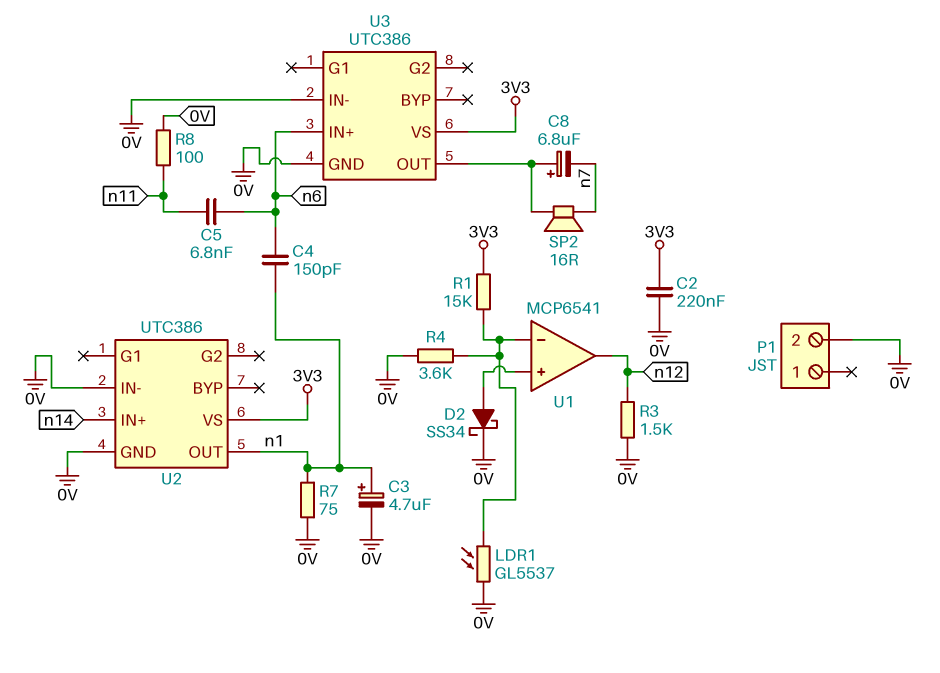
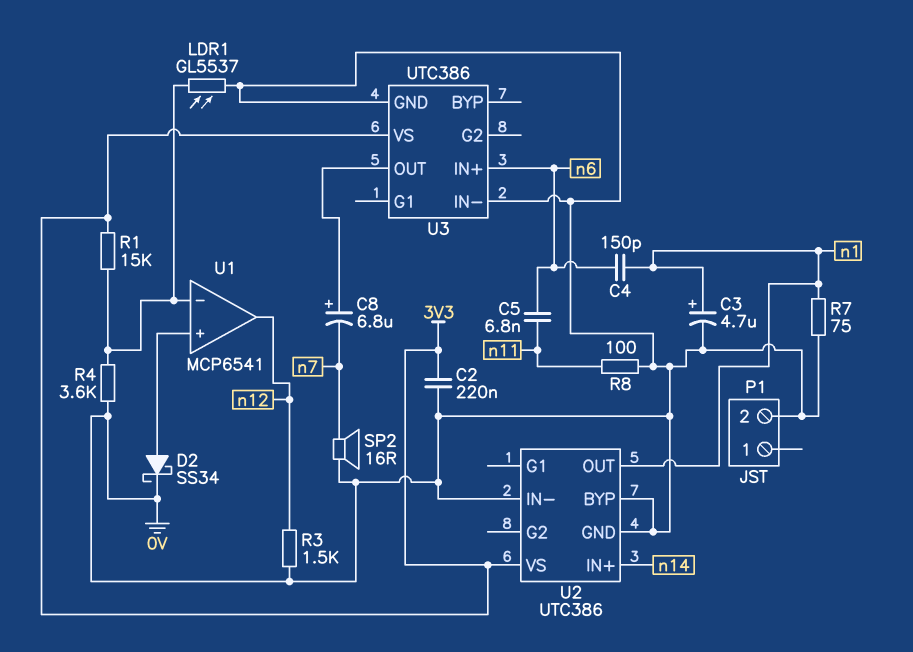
SP2: speaker 16R (U3/OUT, n7) -> speaker 16R (0V, n7)
U2 pin BYP: none -> 0V

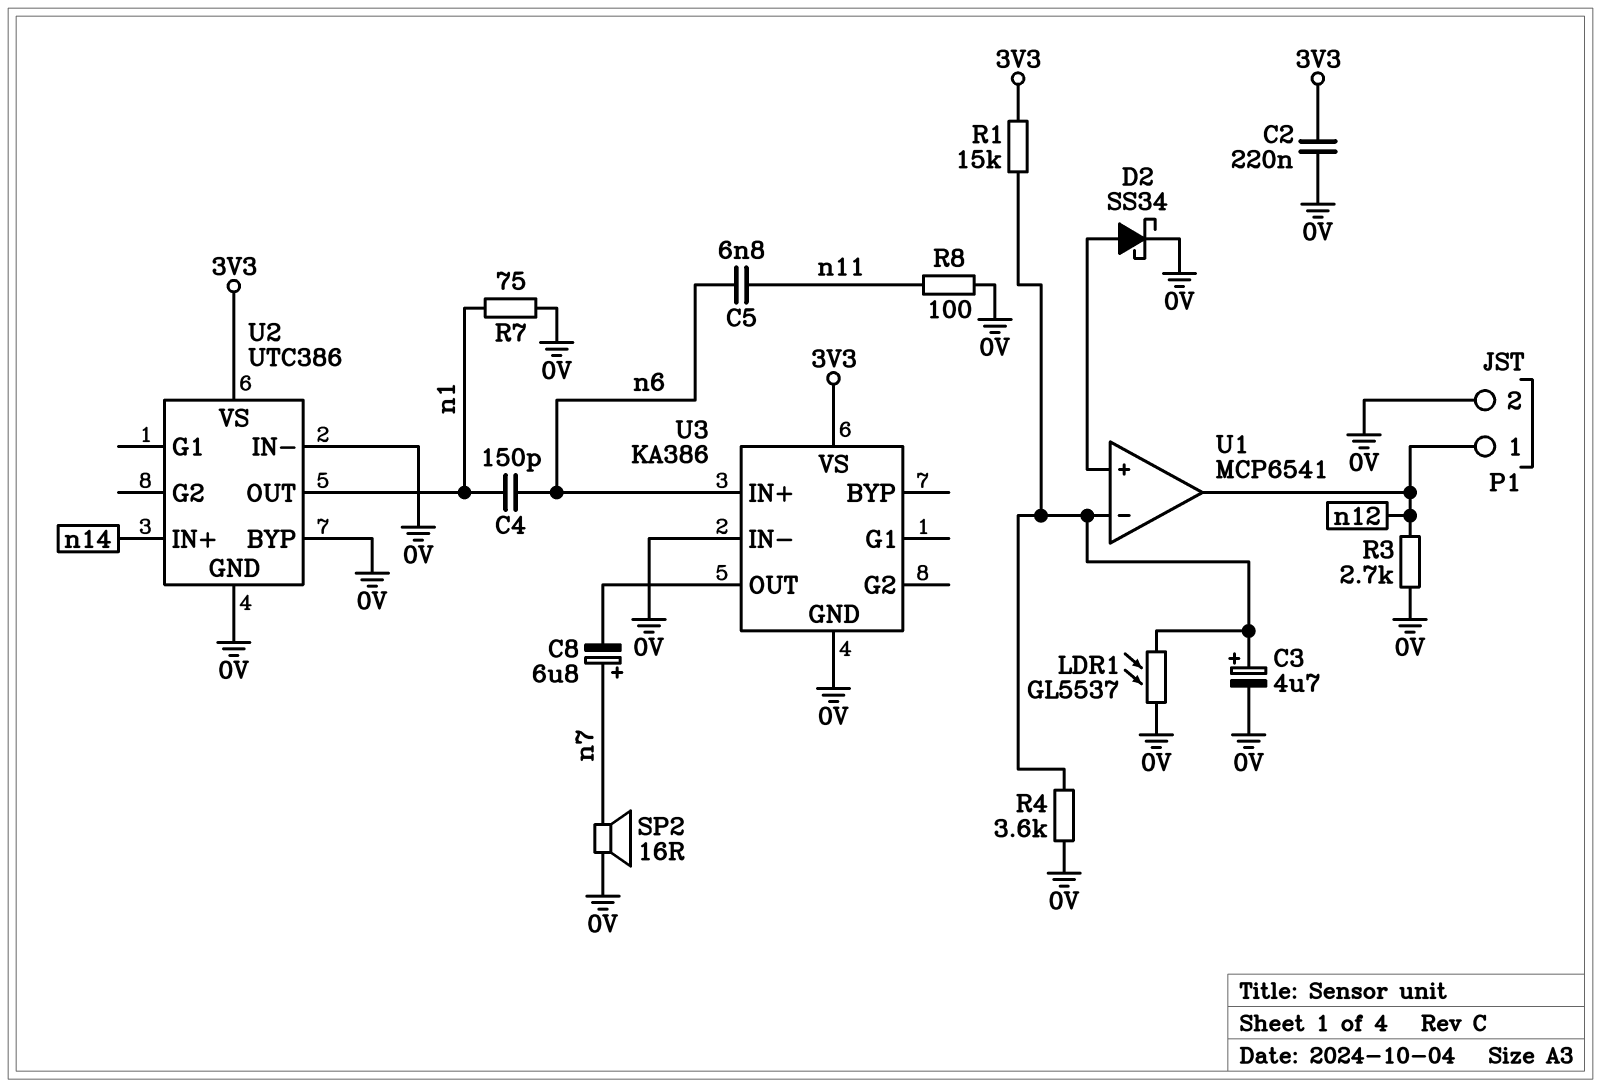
C3: 4.7uF (plus n1, minus 0V) -> 4.7uF (plus U1/in-, minus 0V)
C8: 6.8uF (plus U3/OUT, minus n7) -> 6.8uF (plus n7, minus U3/OUT)
P1 pin 1: none -> n12
R3: 1.5k (0V, n12) -> 2.7k (0V, n12)
U3: UTC386 -> KA386

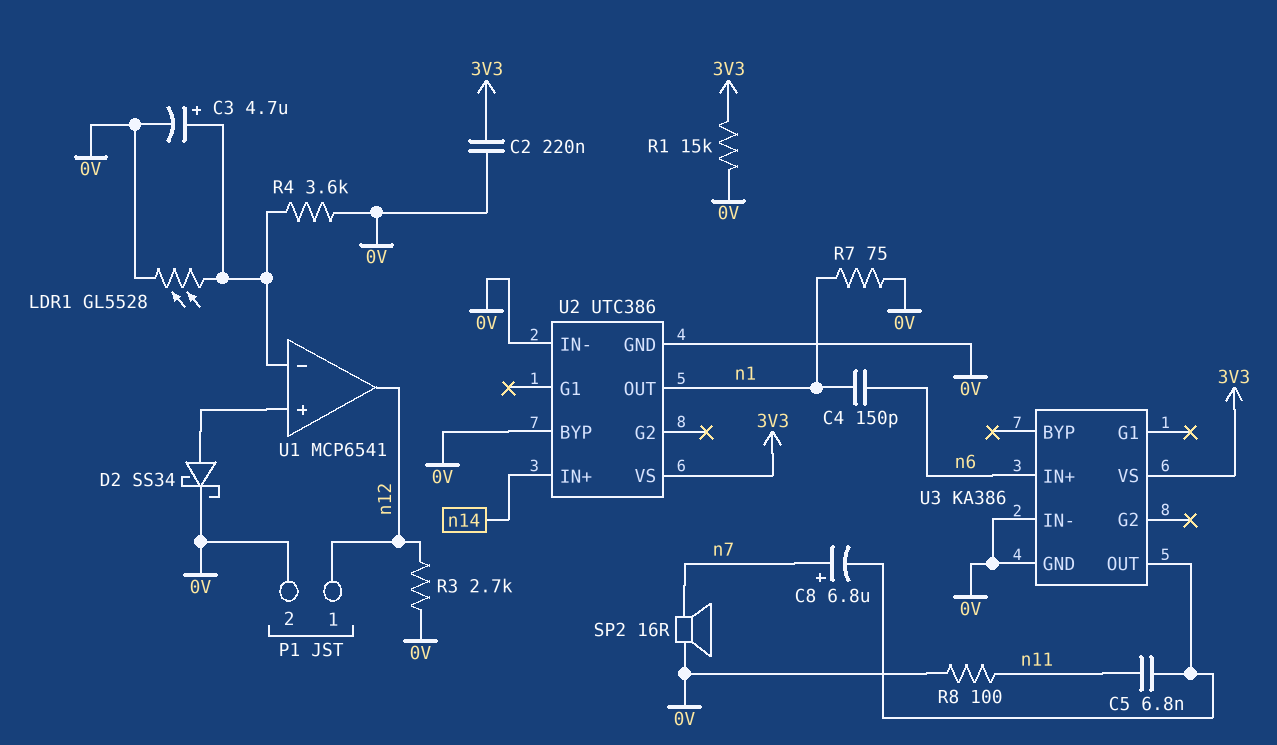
C5: 6.8nF (n6, n11) -> 6.8nF (U3/OUT, n11)
LDR1: GL5537 (0V, U1/in-) -> GL5528 (0V, U1/in-)
R1: 15k (3V3, U1/in-) -> 15k (0V, 3V3)

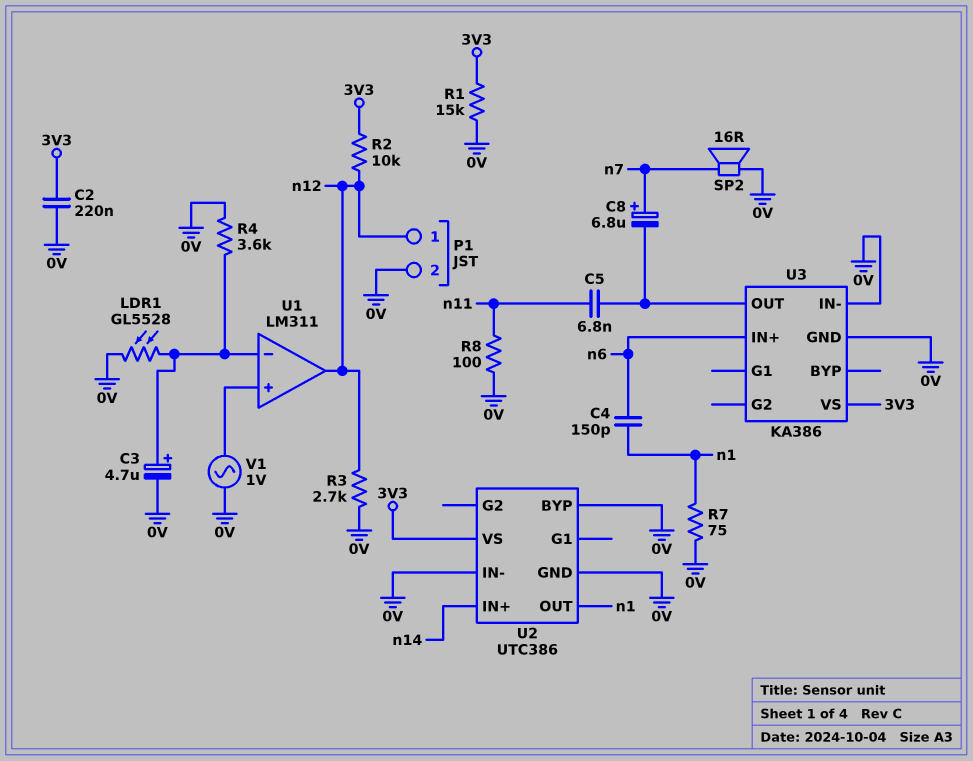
D2: schottky SS34 (A U1/in+, K 0V) -> none
R2: none -> 10k (3V3, n12)
U1: MCP6541 -> LM311
V1: none -> AC 1V (0V, U1/in+)

